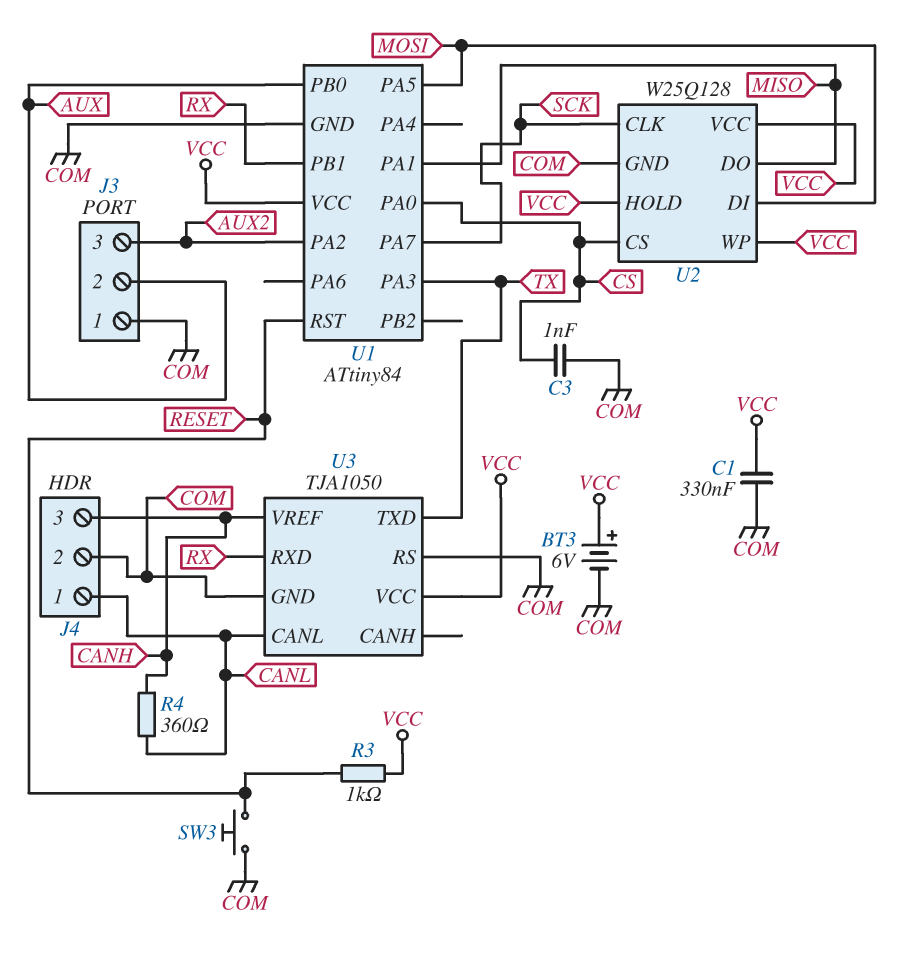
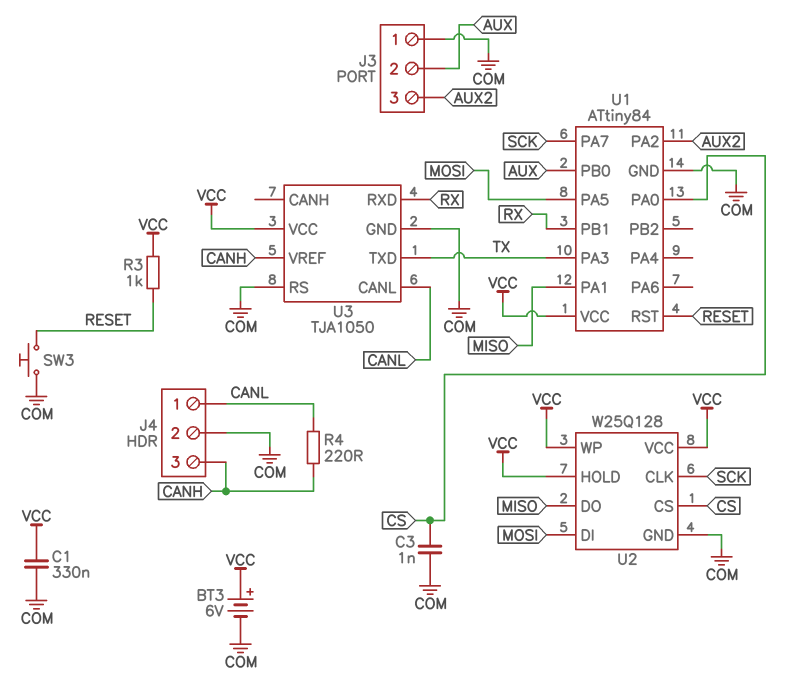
R4: 360 (CANH, CANL) -> 220 (CANH, CANL)

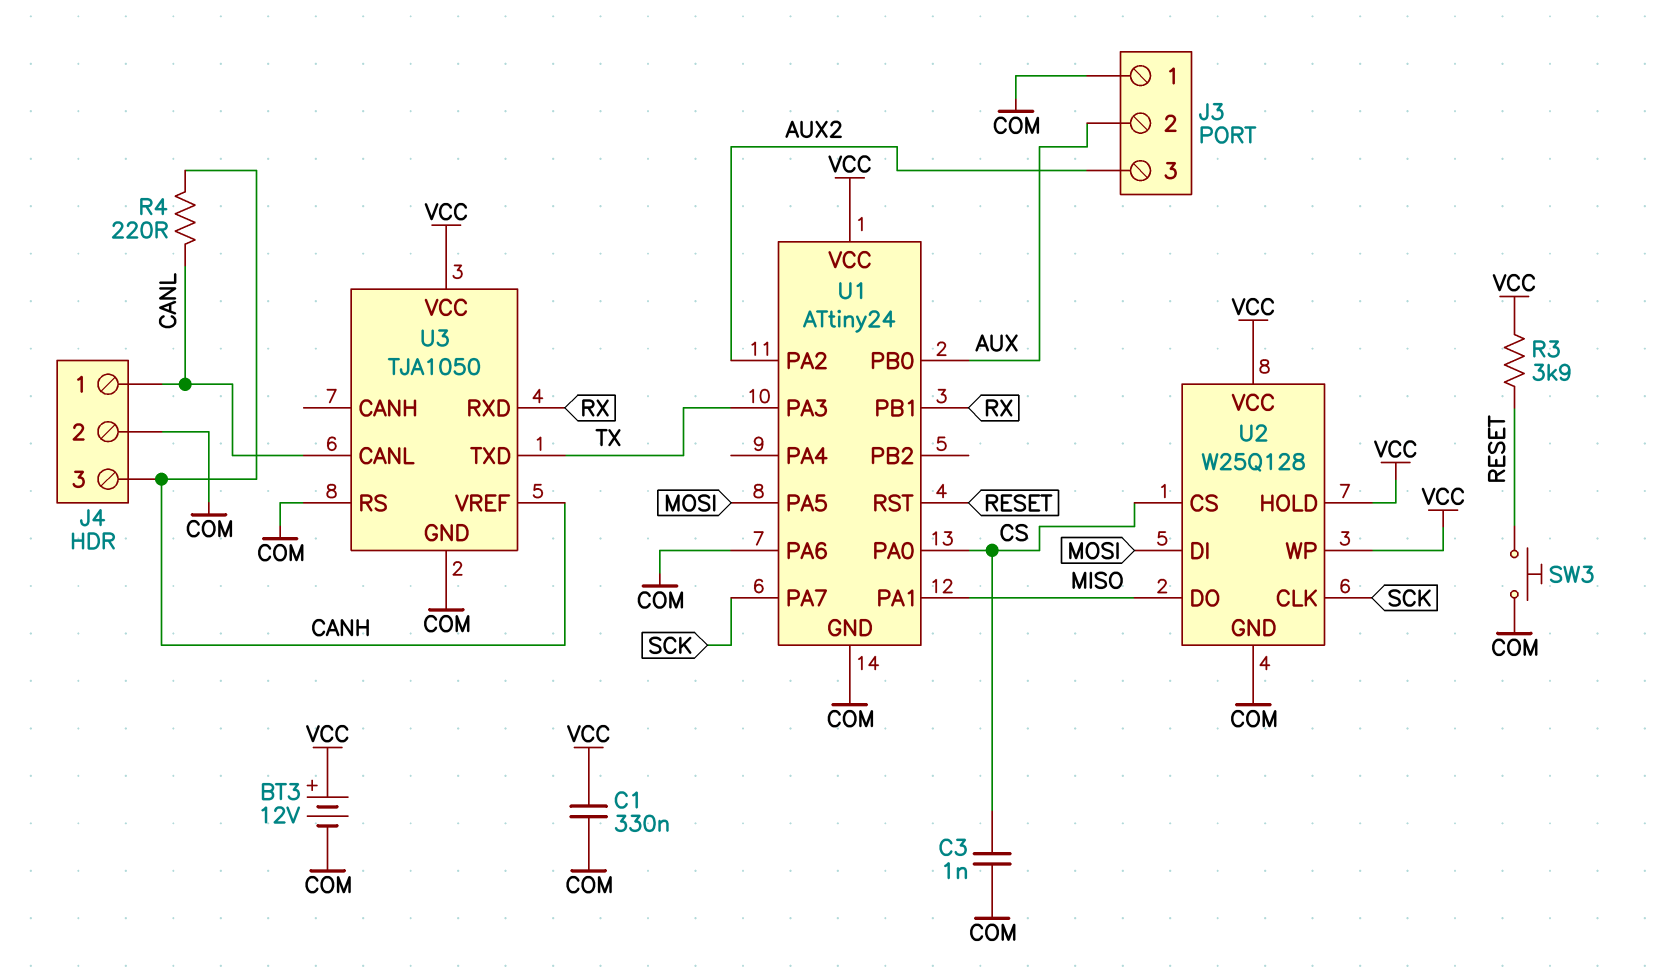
BT3: 6V (plus VCC, minus COM) -> 12V (plus VCC, minus COM)
R3: 1k (RESET, VCC) -> 3.9k (RESET, VCC)
U1: ATtiny84 -> ATtiny24
U1 pin PA6: none -> COM

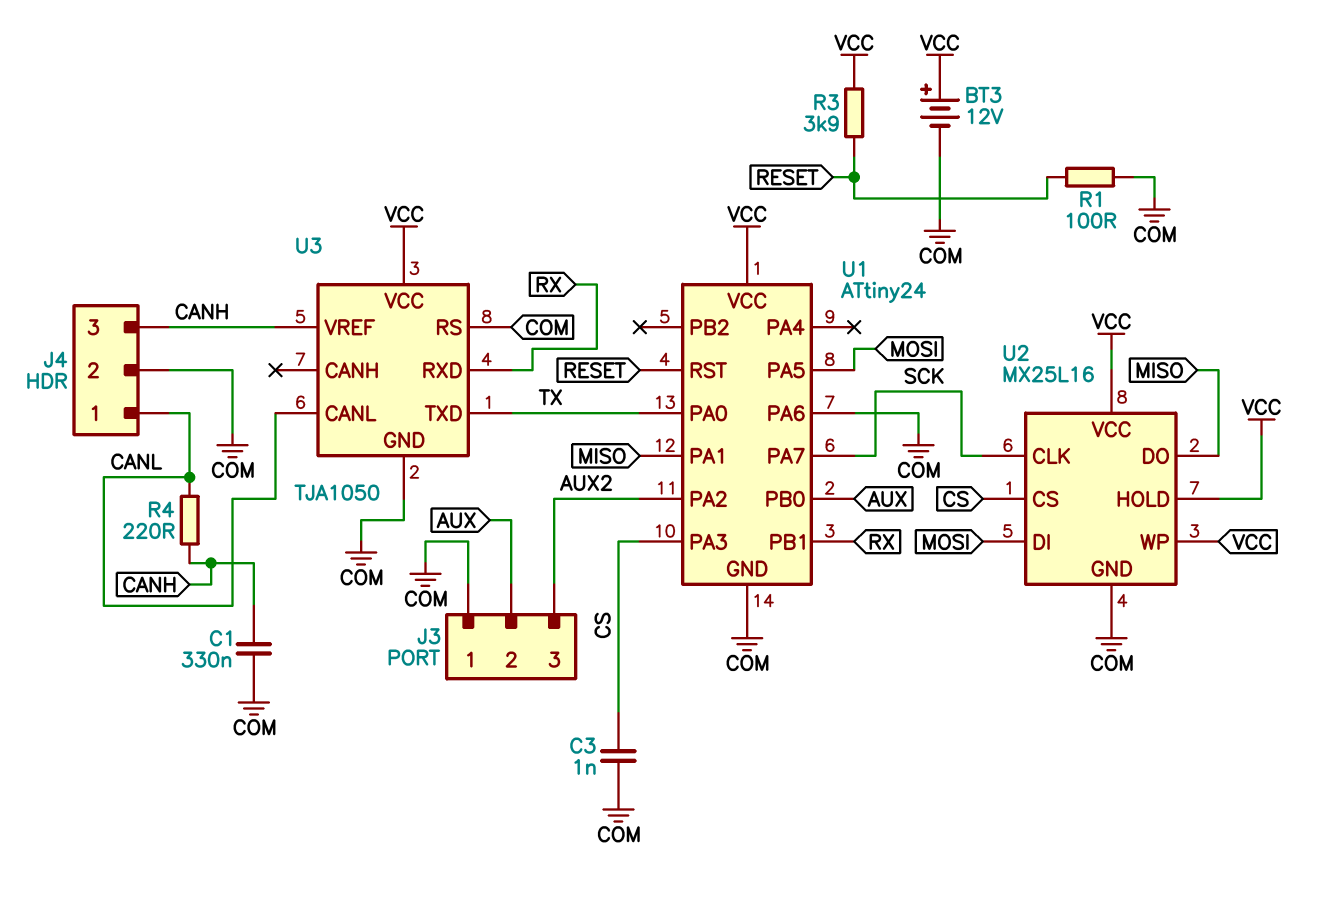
C1: 330nF (COM, VCC) -> 330nF (CANH, COM)
R1: none -> 100 (COM, RESET)
SW3: button (COM, RESET) -> none
U1 pin PA0: CS -> TX
U1 pin PA3: TX -> CS
U2: W25Q128 -> MX25L16

